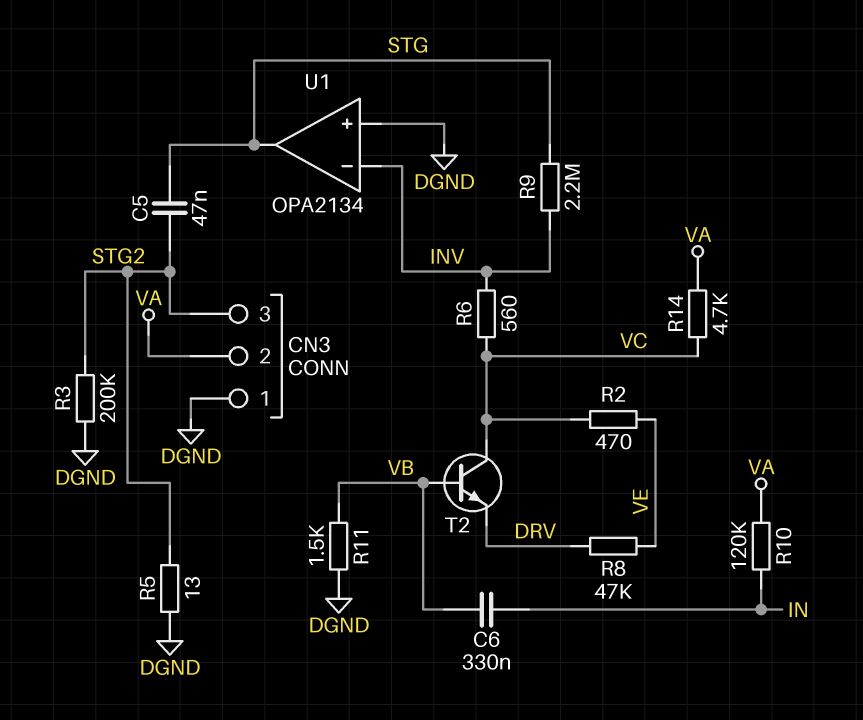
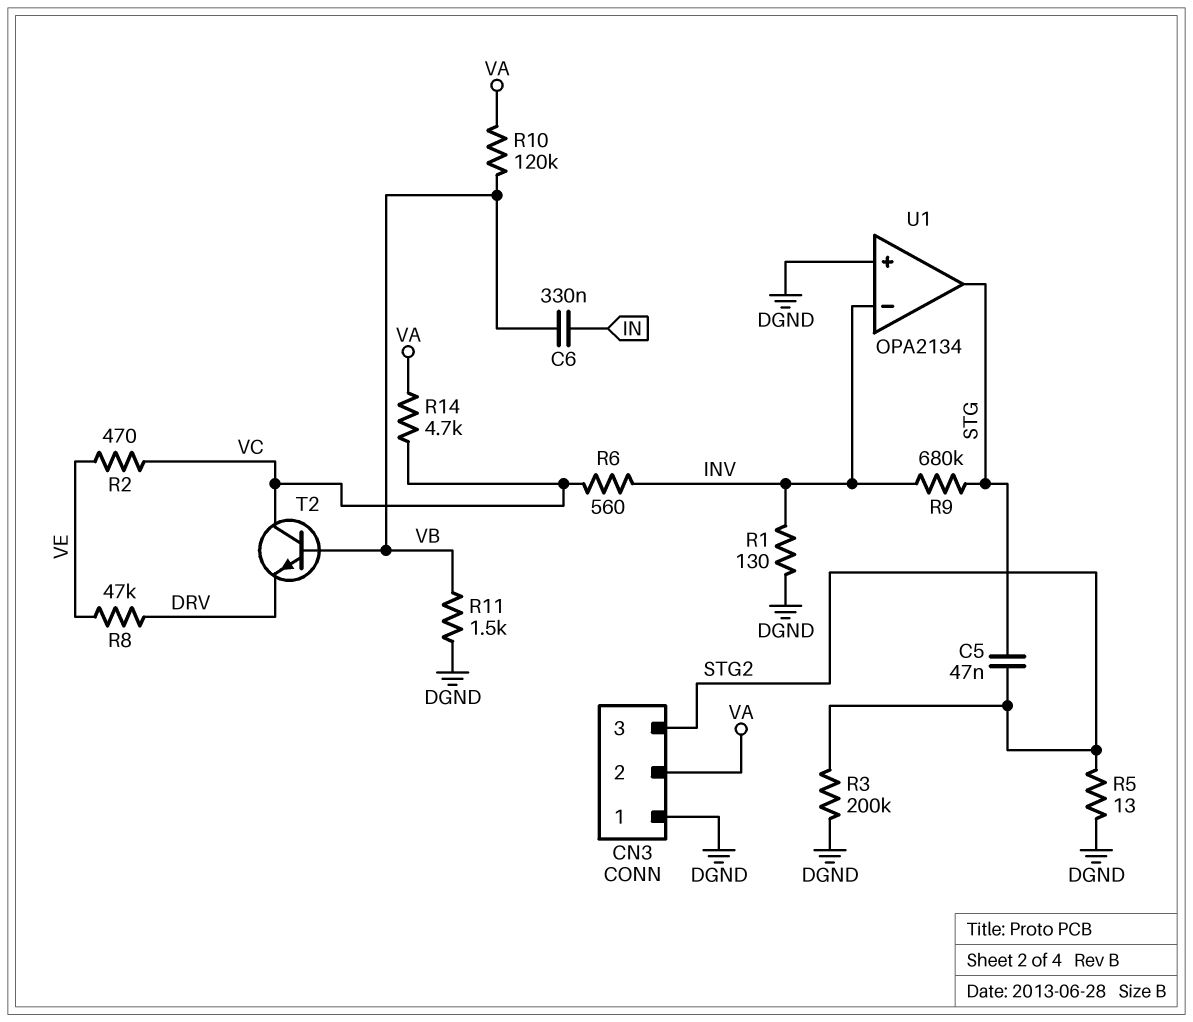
R1: none -> 130 (DGND, INV)
R9: 2.2M (INV, STG) -> 680k (INV, STG)
R10: 120k (IN, VA) -> 120k (VA, VB)

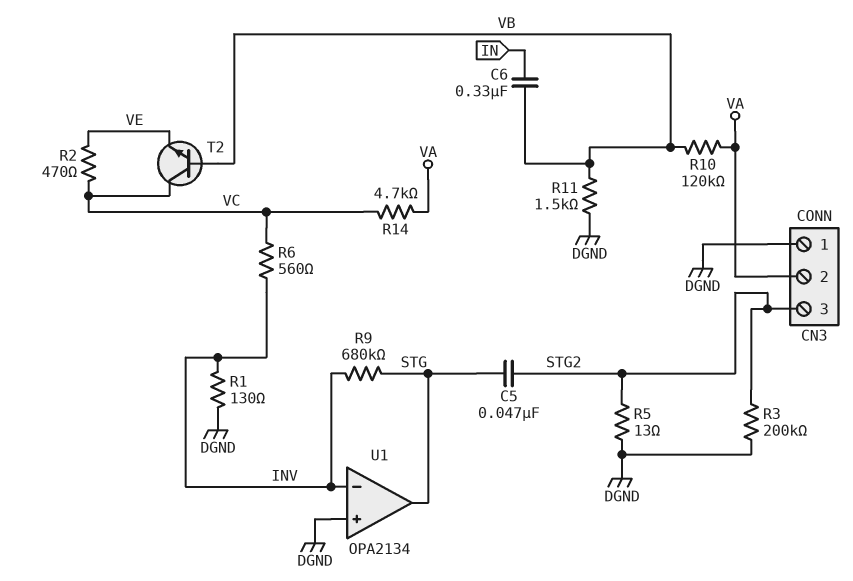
R8: 47k (DRV, VE) -> none
T2: NPN (B VB, C VC, E DRV) -> NPN (B VB, C VC, E VE)

